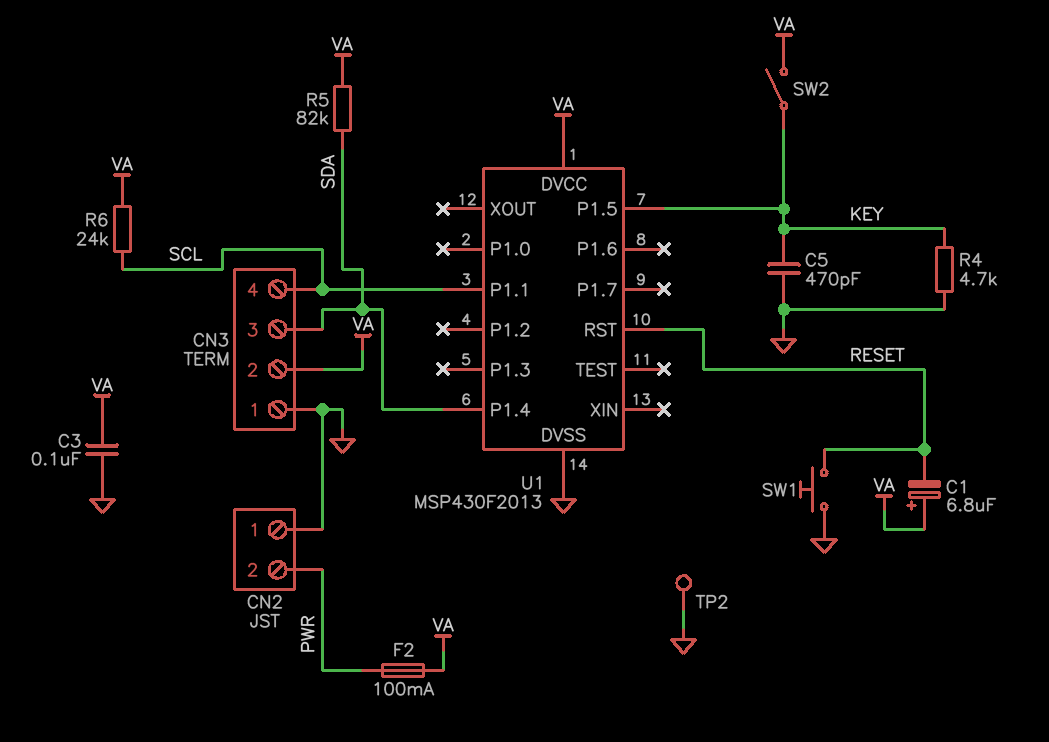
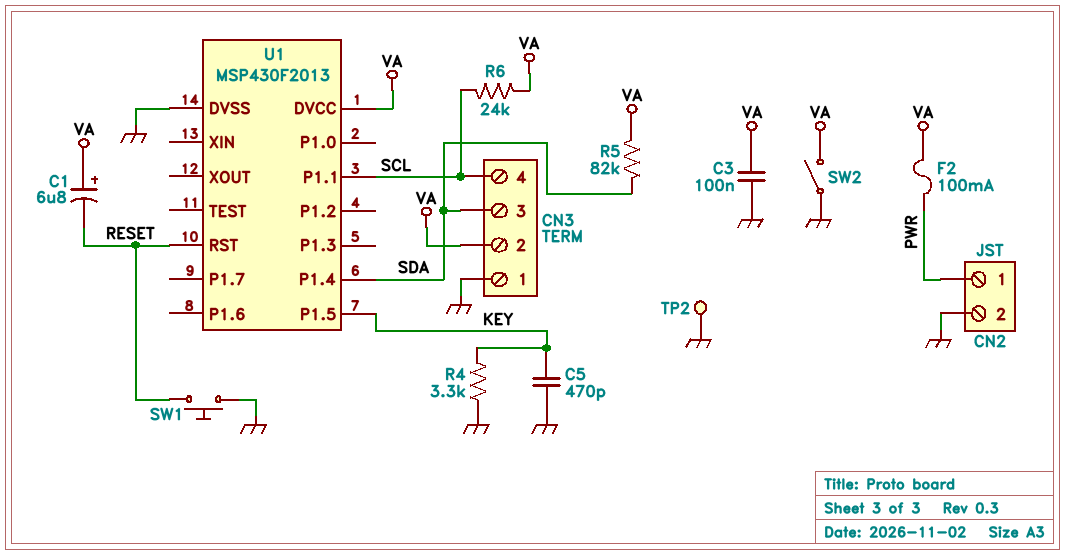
CN2 pin 1: GND -> PWR
CN2 pin 2: PWR -> GND
R4: 4.7k (GND, KEY) -> 3.3k (GND, KEY)
SW2: switch (KEY, VA) -> switch (GND, VA)

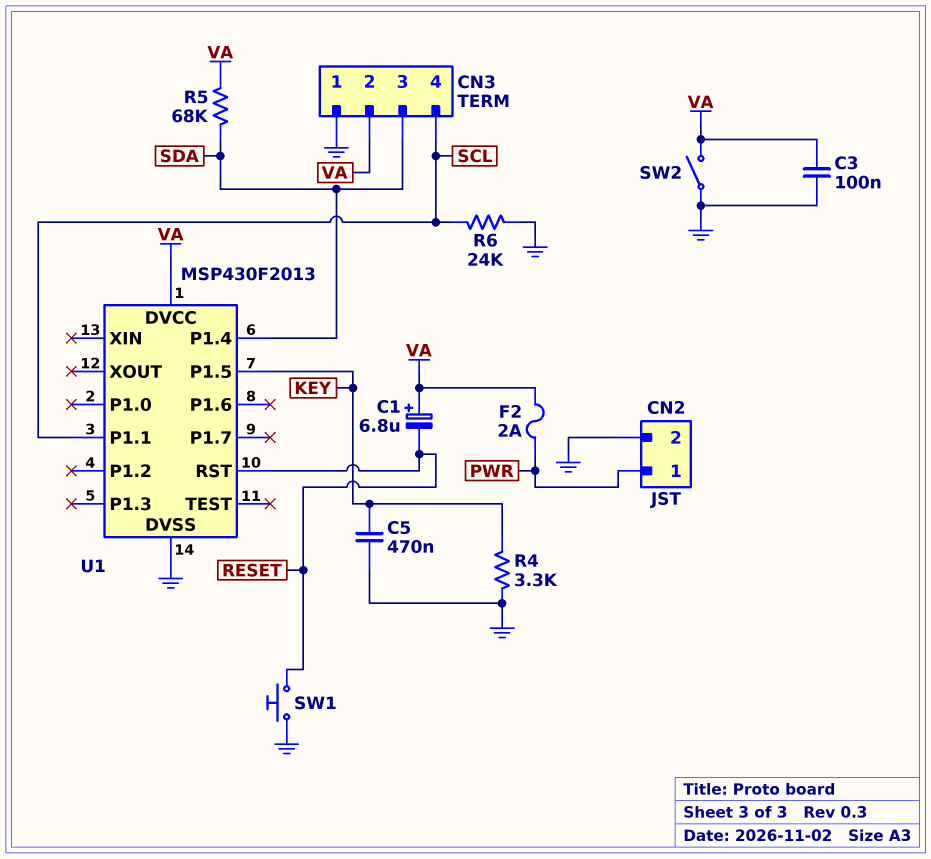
C5: 470pF (GND, KEY) -> 470nF (GND, KEY)
F2: 100mA (PWR, VA) -> 2A (PWR, VA)
R5: 82k (SDA, VA) -> 68k (SDA, VA)
R6: 24k (SCL, VA) -> 24k (GND, SCL)
TP2: test point (GND) -> none

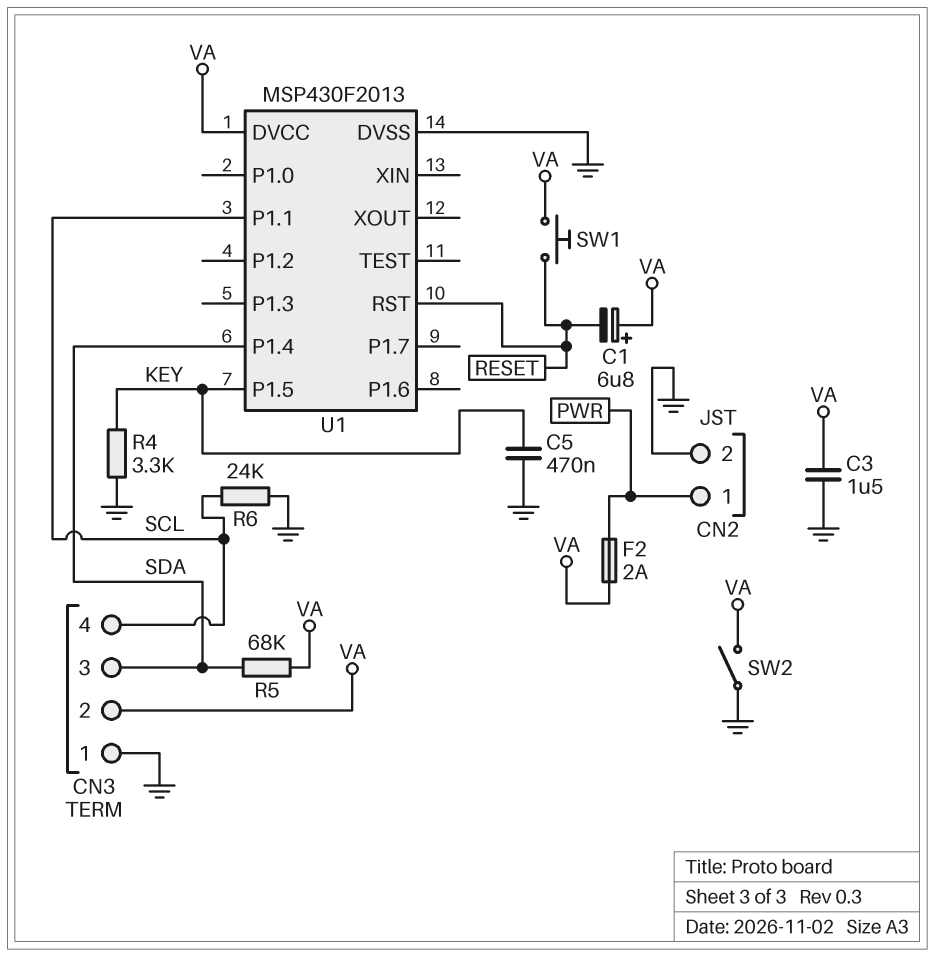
C3: 100nF (GND, VA) -> 1.5uF (GND, VA)
SW1: button (GND, RESET) -> button (RESET, VA)

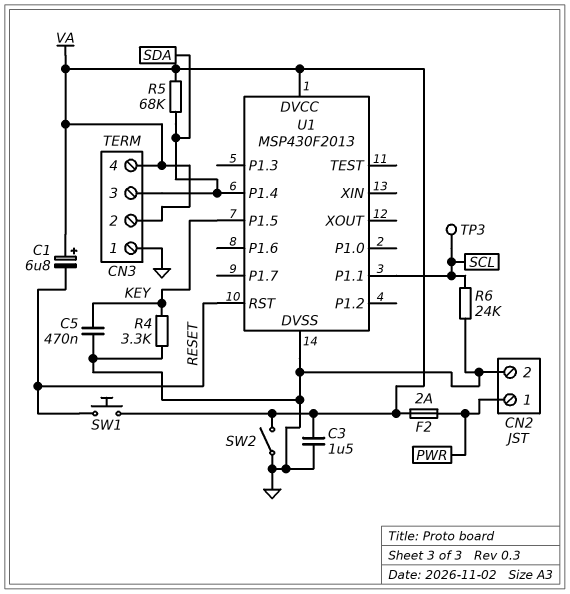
CN3 pin 4: SCL -> VA
TP3: none -> test point (SCL)

